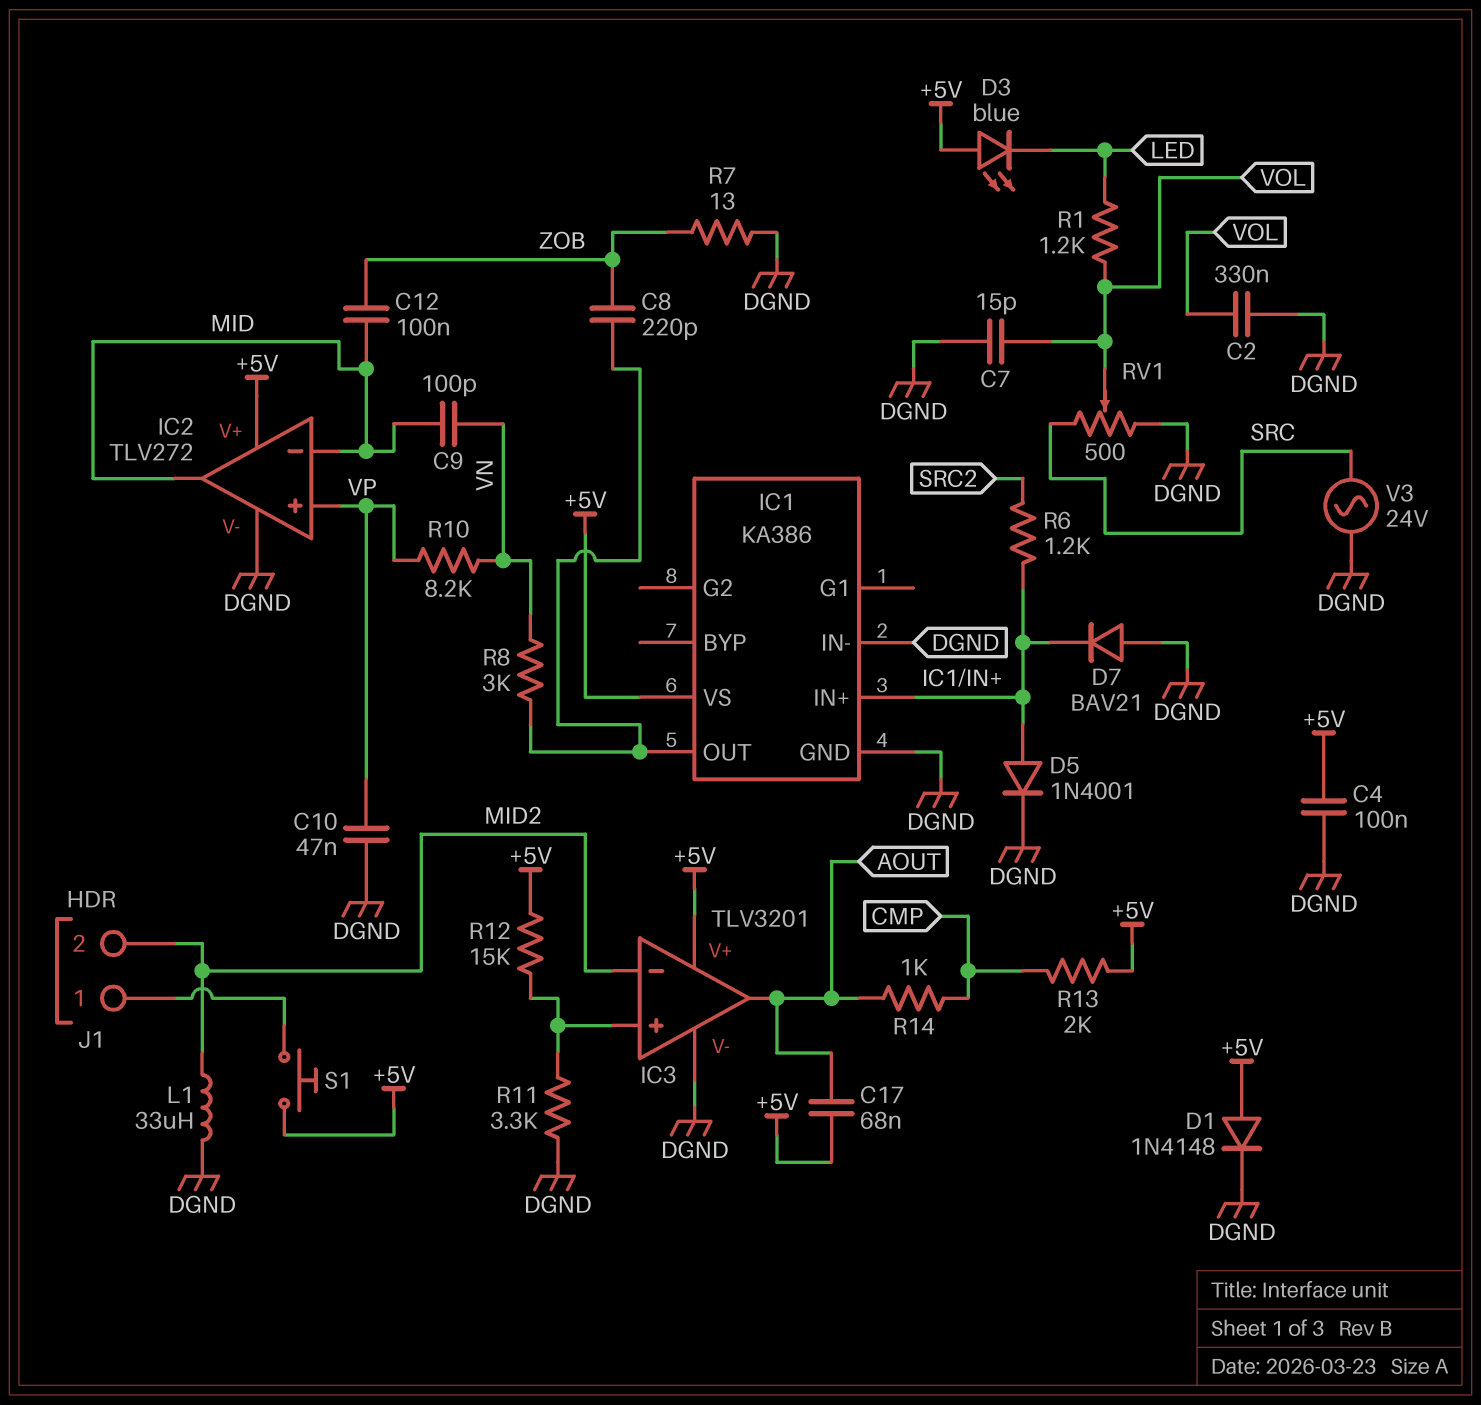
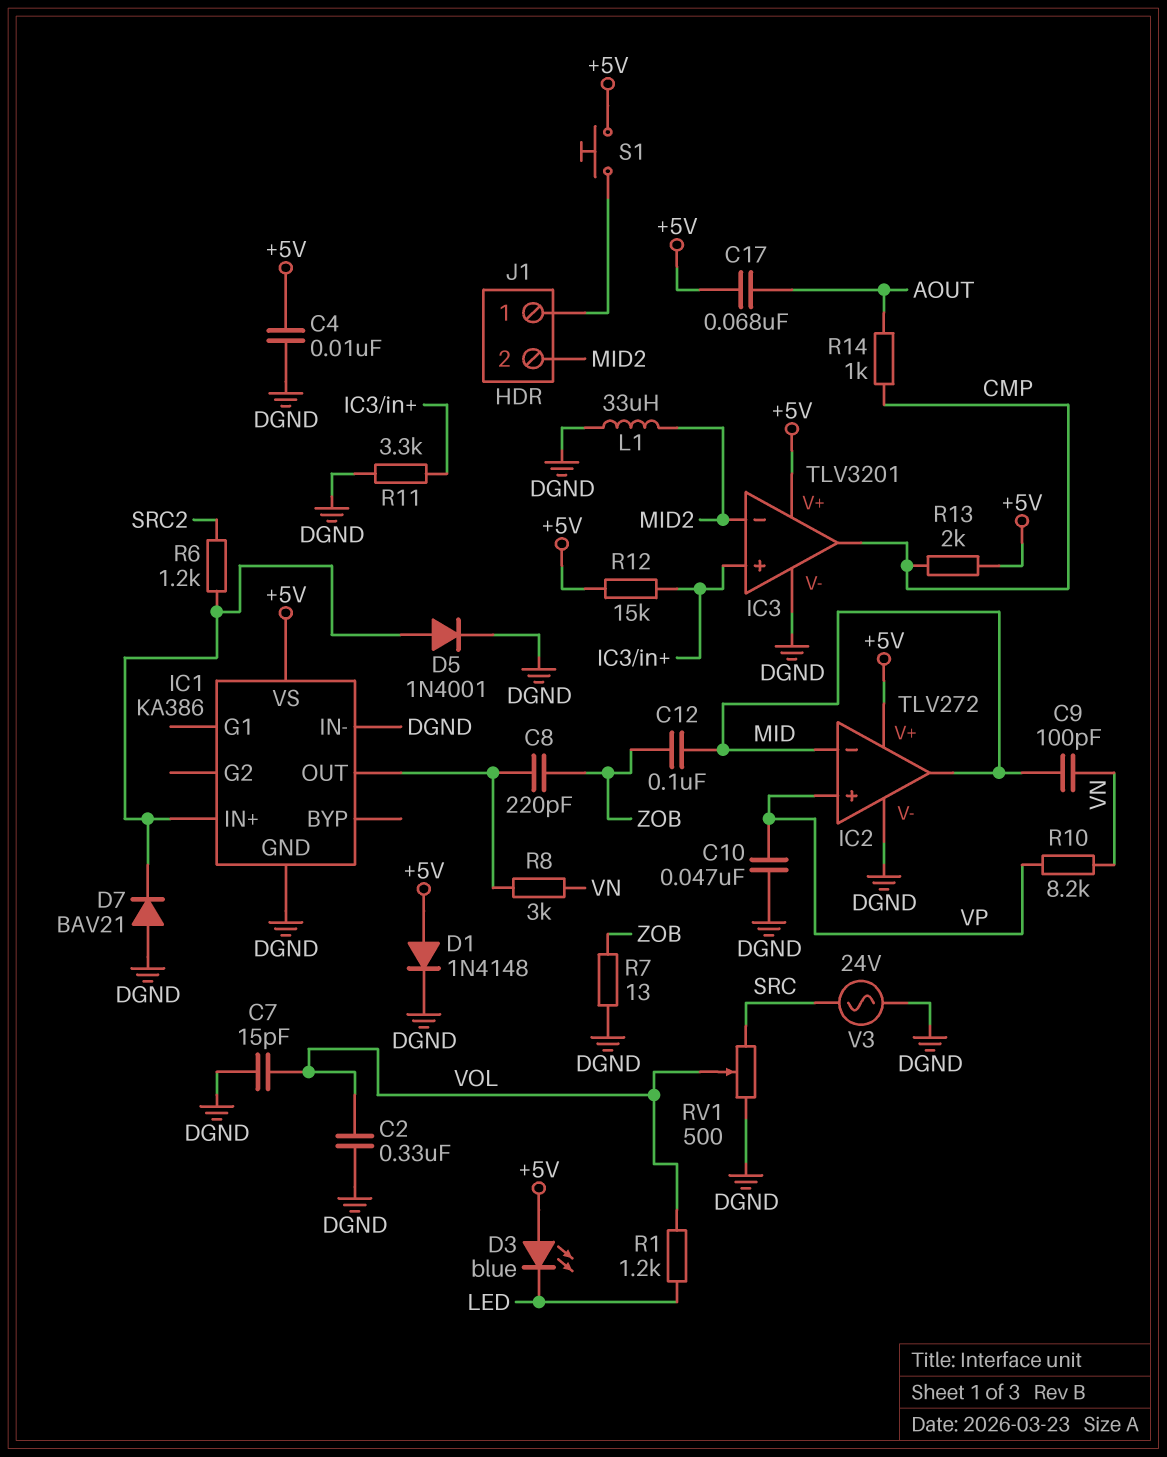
C4: 100nF (+5V, DGND) -> 10nF (+5V, DGND)
IC3 pin out: AOUT -> CMP

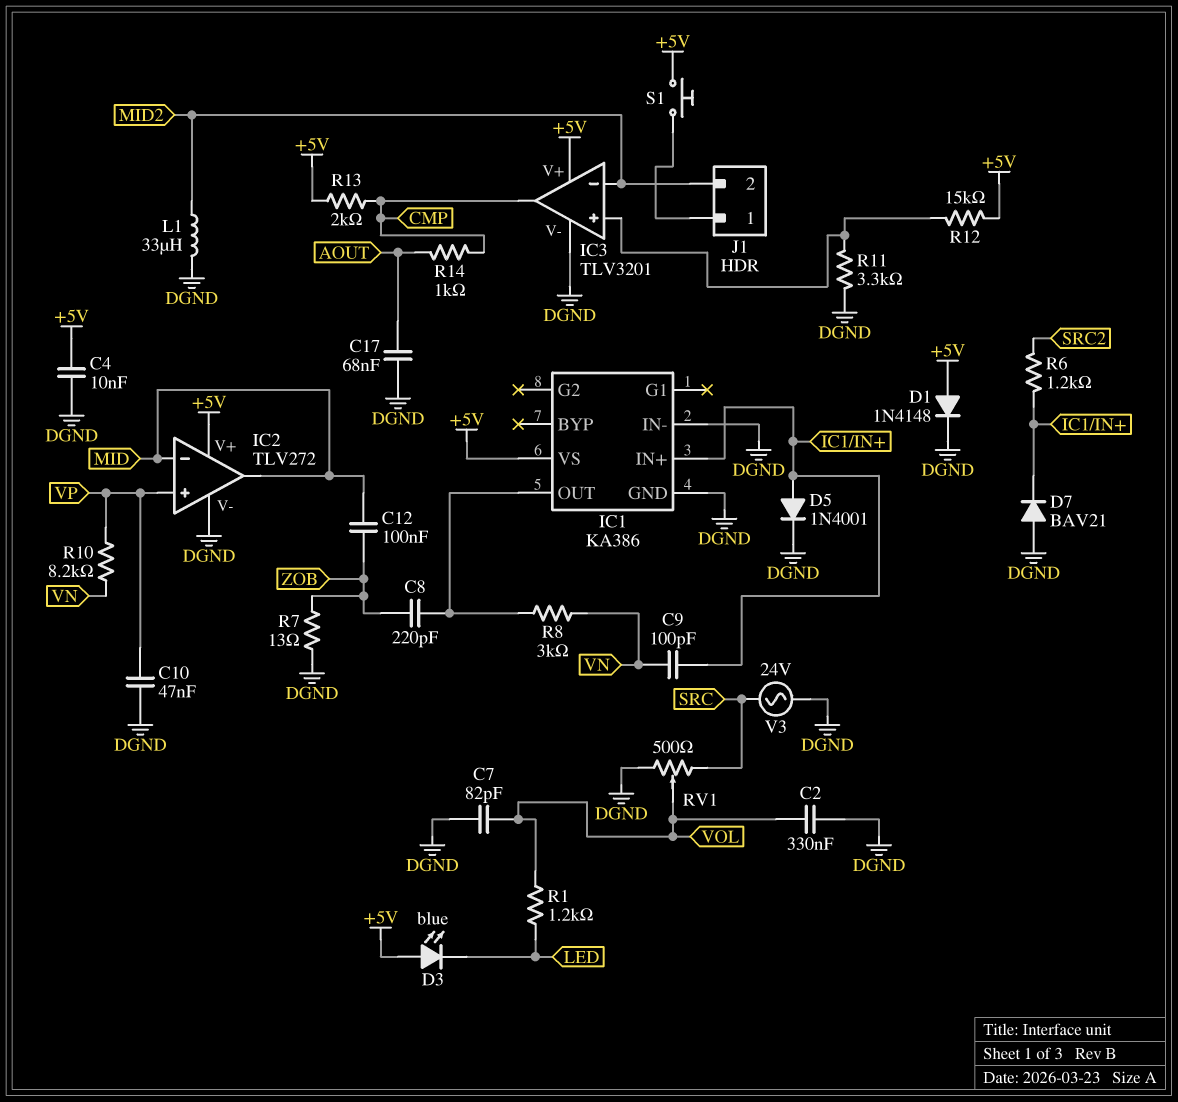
C7: 15pF (DGND, VOL) -> 82pF (DGND, VOL)
C9: 100pF (MID, VN) -> 100pF (IC1/IN+, VN)
C17: 68nF (+5V, AOUT) -> 68nF (AOUT, DGND)

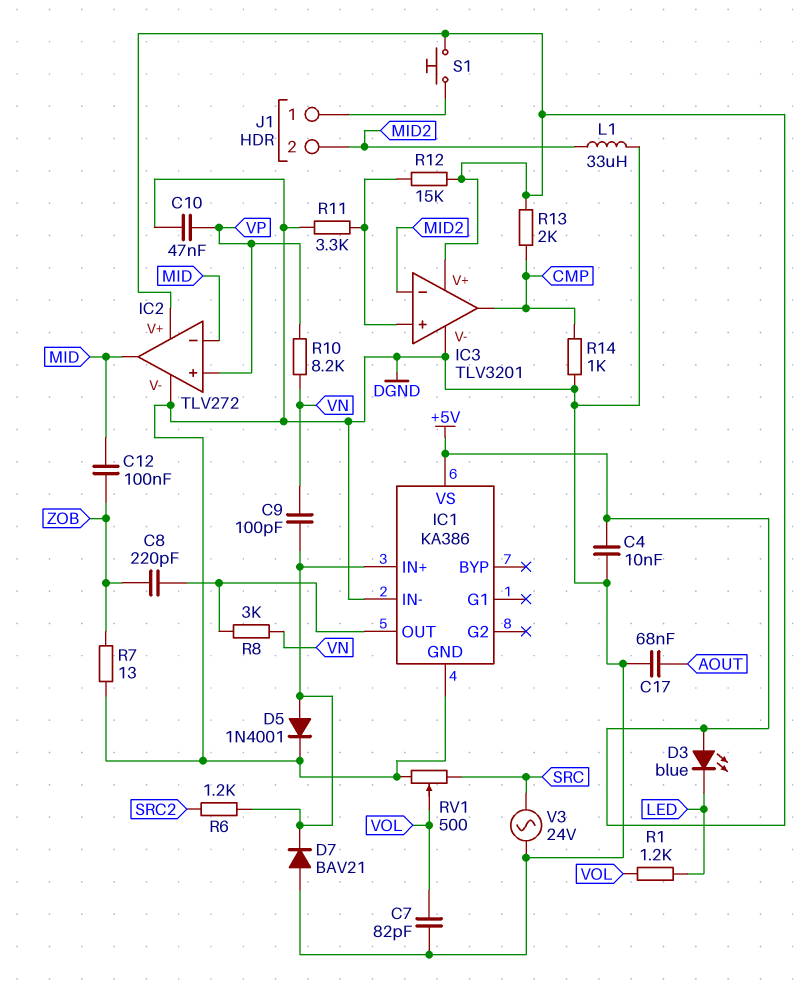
C2: 330nF (DGND, VOL) -> none
D1: diode 1N4148 (A +5V, K DGND) -> none
R14: 1k (AOUT, CMP) -> 1k (CMP, DGND)

